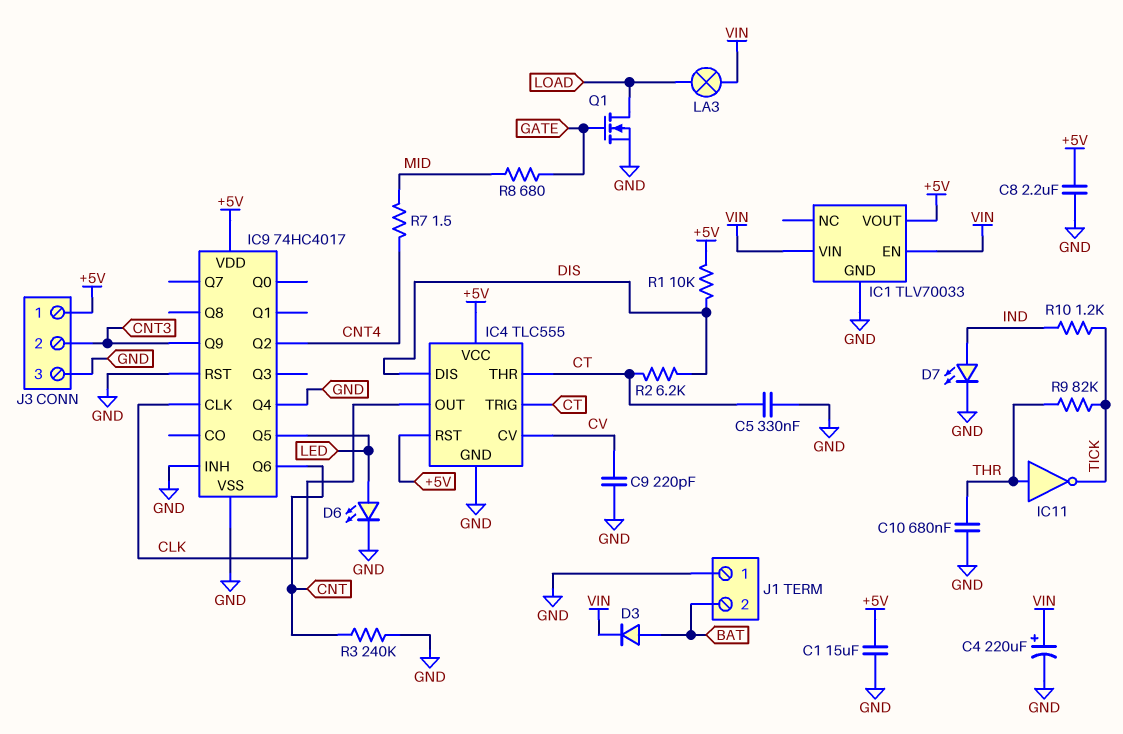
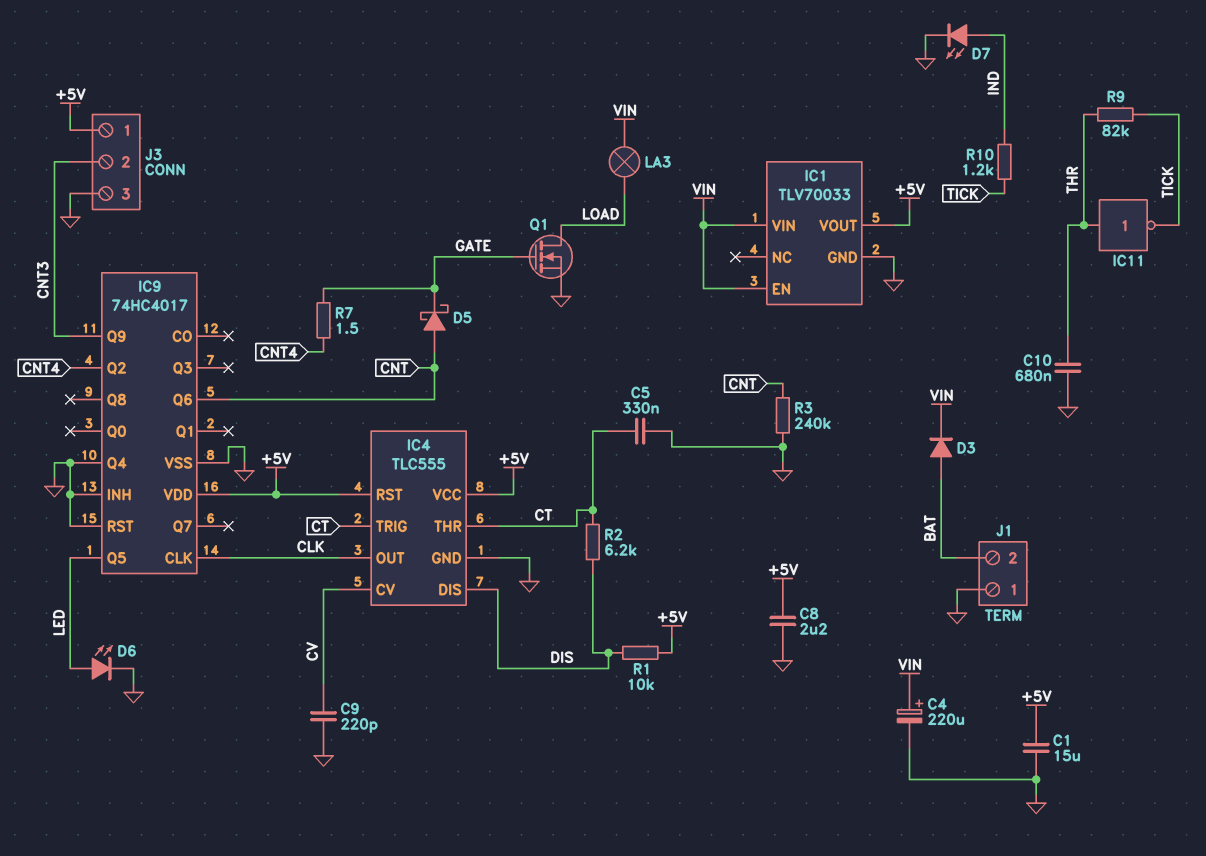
D5: none -> schottky (A CNT, K GATE)
R7: 1.5 (CNT4, MID) -> 1.5 (CNT4, GATE)
R8: 680 (GATE, MID) -> none

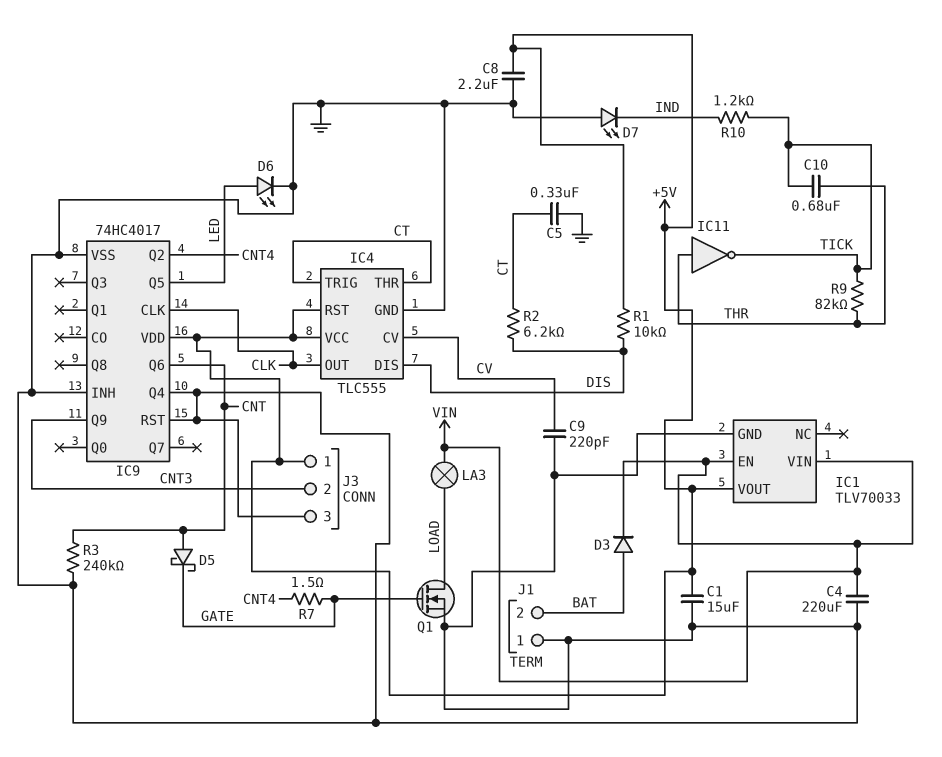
C4: 220uF (plus VIN, minus GND) -> 220uF (GND, VIN)
C10: 680nF (GND, THR) -> 680nF (THR, TICK)
D7: LED (A IND, K GND) -> LED (A GND, K IND)

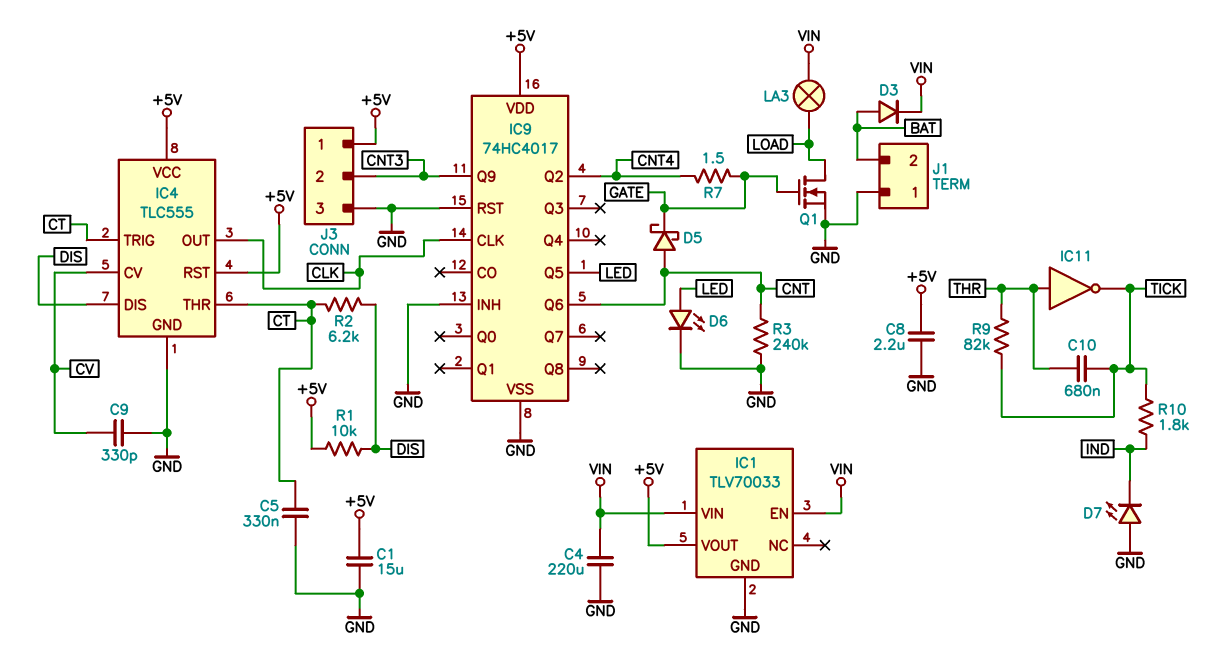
C9: 220pF (CV, GND) -> 330pF (CV, GND)
IC9 pin Q4: GND -> none
R10: 1.2k (IND, TICK) -> 1.8k (IND, TICK)

